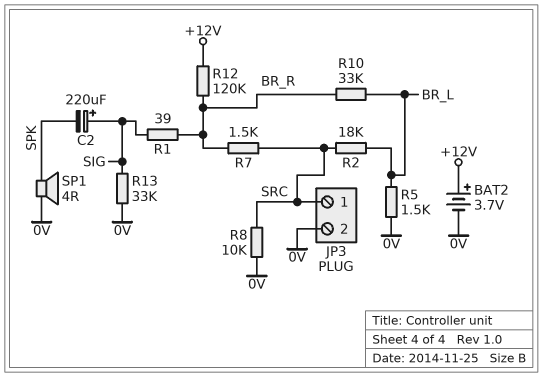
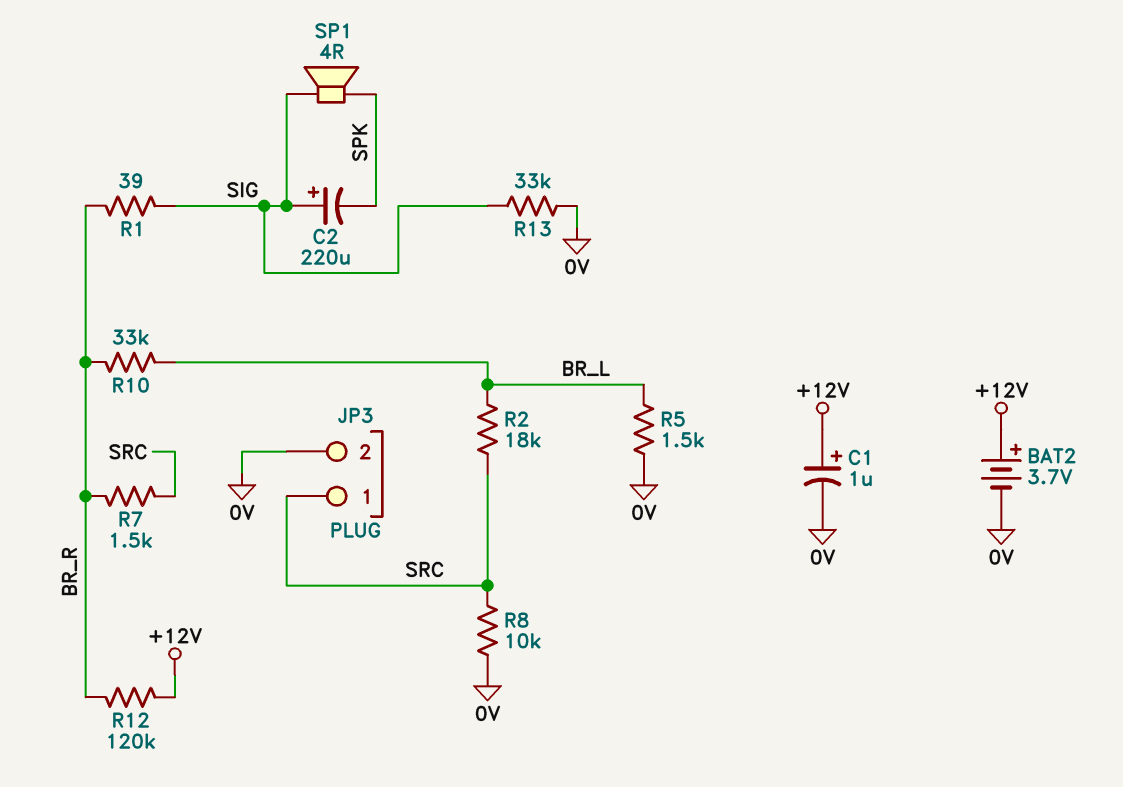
C1: none -> 1uF (plus +12V, minus 0V)
SP1: speaker 4R (0V, SPK) -> speaker 4R (SIG, SPK)

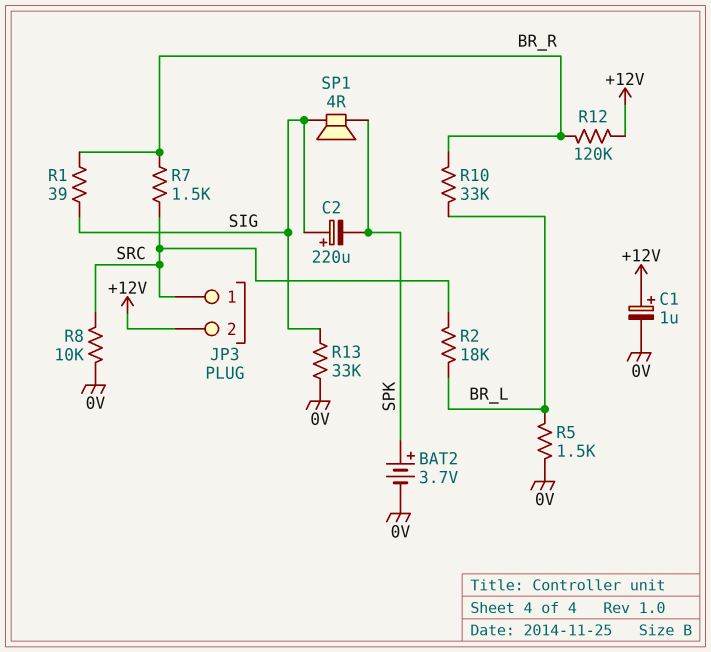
BAT2: 3.7V (plus +12V, minus 0V) -> 3.7V (plus SPK, minus 0V)
JP3 pin 2: 0V -> +12V

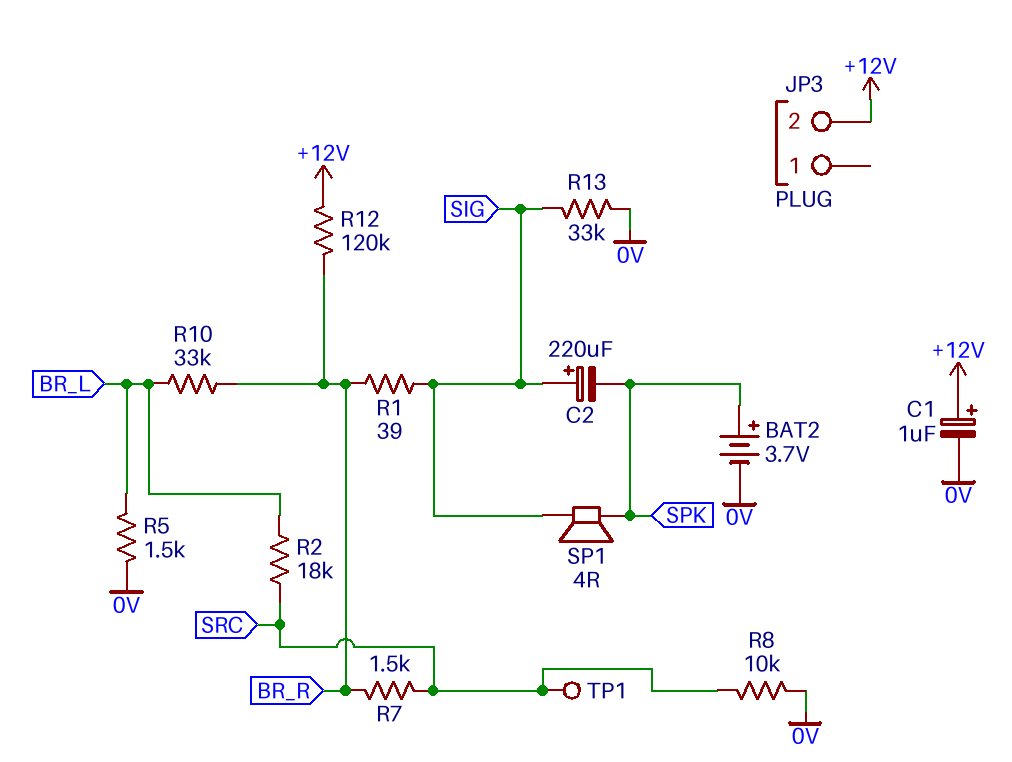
JP3 pin 1: SRC -> none
TP1: none -> test point (SRC)

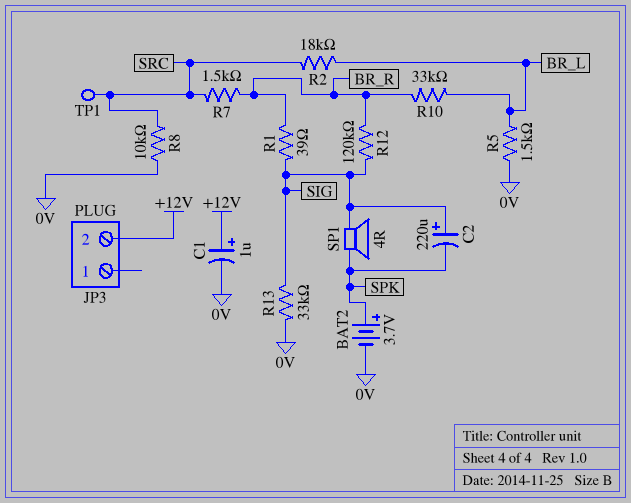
R12: 120k (+12V, BR_R) -> 120k (BR_R, SIG)

